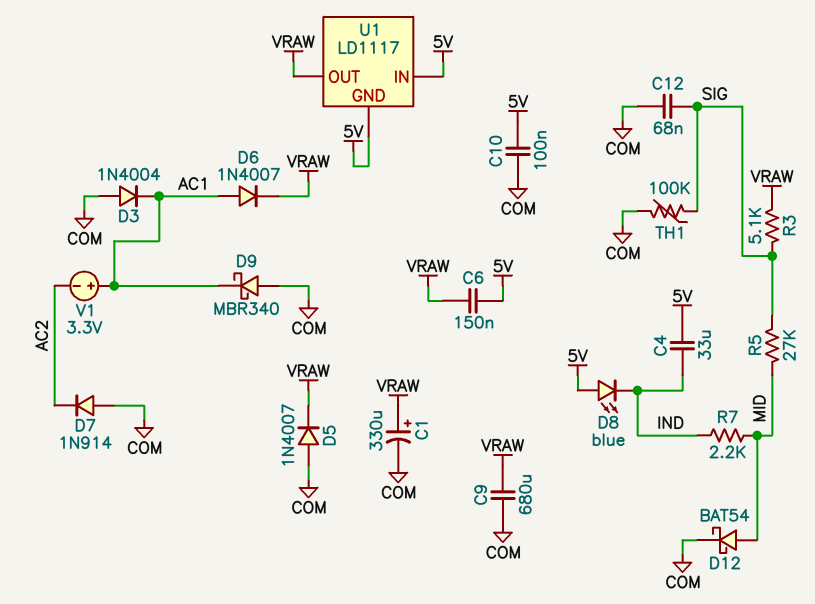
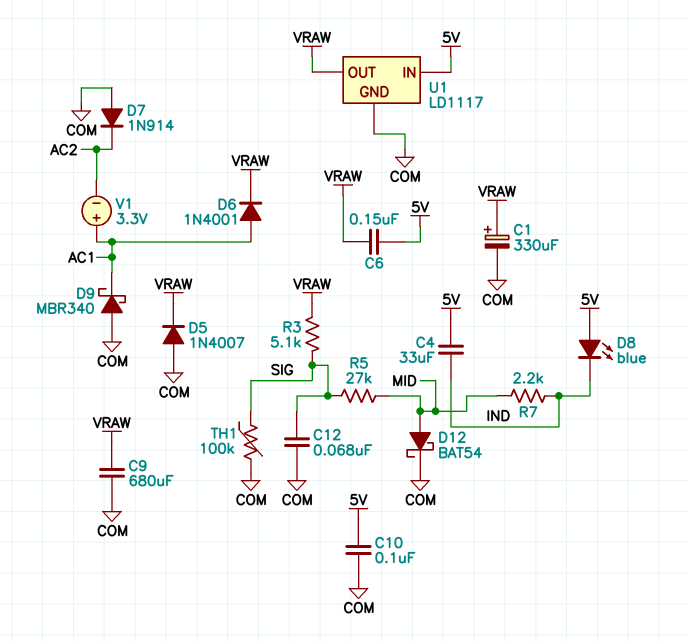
D3: diode 1N4004 (A COM, K AC1) -> none
D6: diode 1N4007 (A AC1, K VRAW) -> diode 1N4001 (A AC1, K VRAW)
U1 pin GND: 5V -> COM

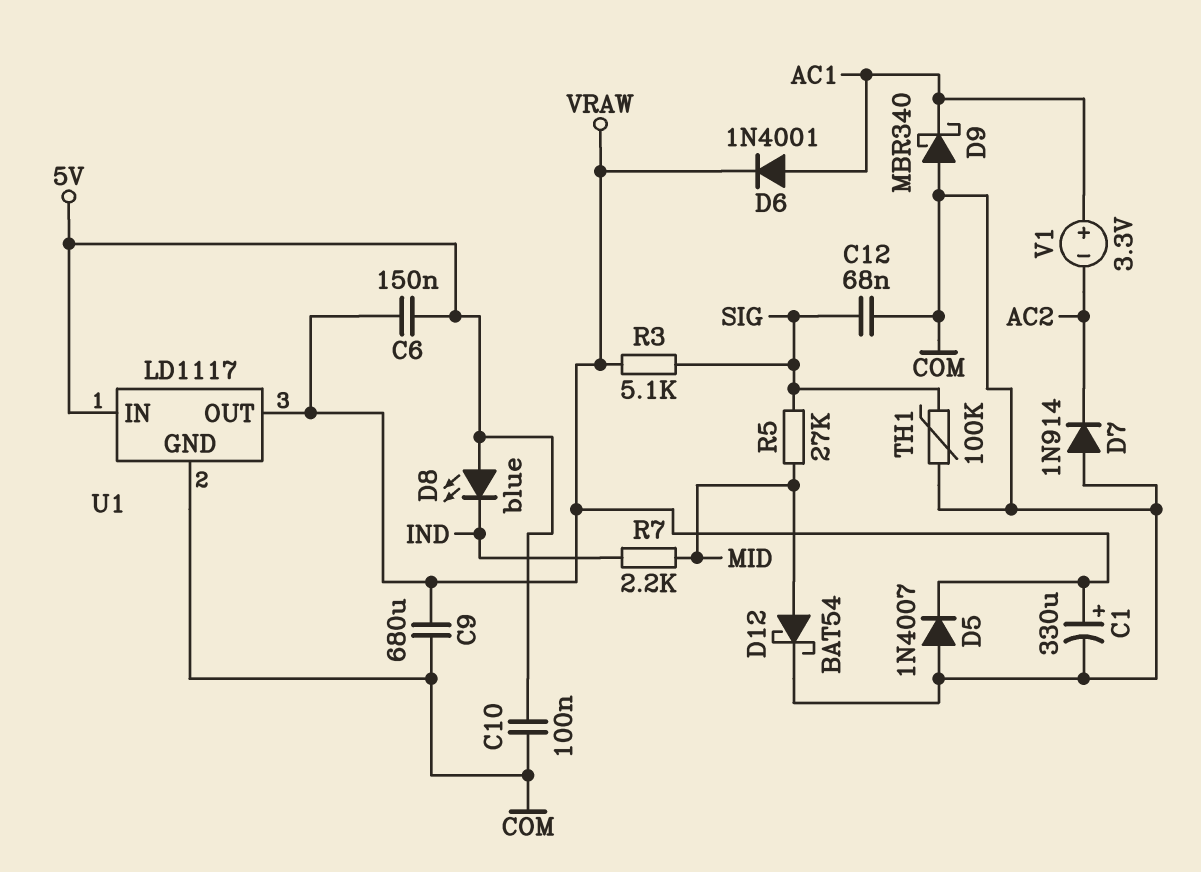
C4: 33uF (5V, IND) -> none

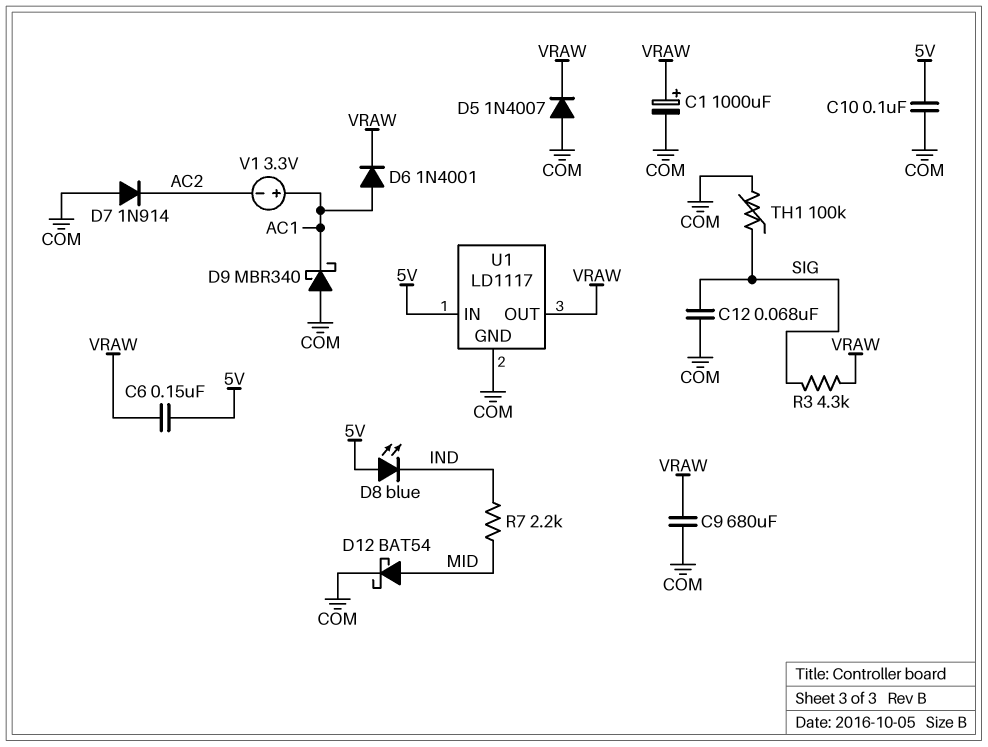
C1: 330uF (plus VRAW, minus COM) -> 1000uF (plus VRAW, minus COM)
R3: 5.1k (SIG, VRAW) -> 4.3k (SIG, VRAW)
R5: 27k (MID, SIG) -> none

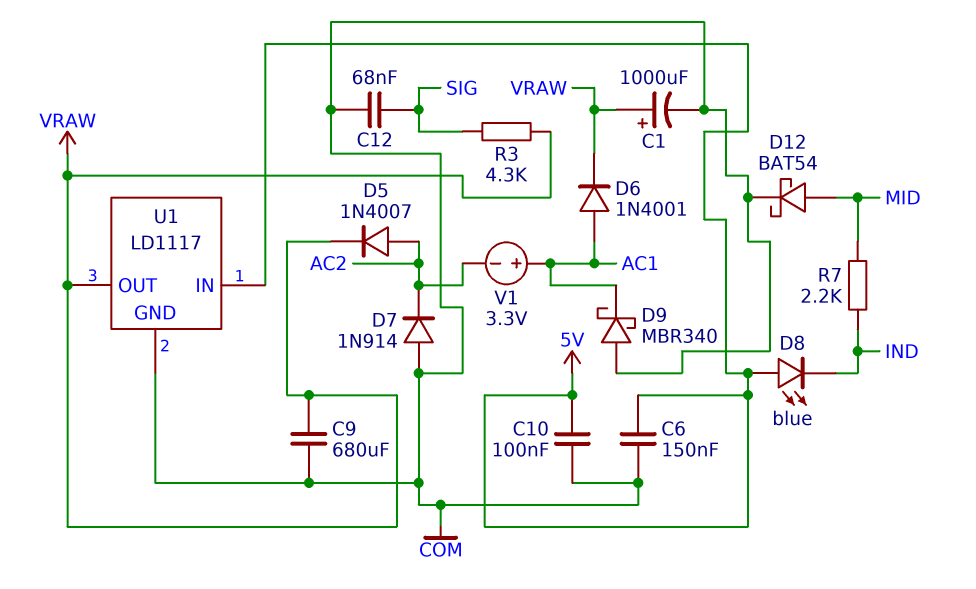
C6: 150nF (5V, VRAW) -> 150nF (5V, COM)
D5: diode 1N4007 (A COM, K VRAW) -> diode 1N4007 (A AC2, K VRAW)
TH1: 100k (COM, SIG) -> none

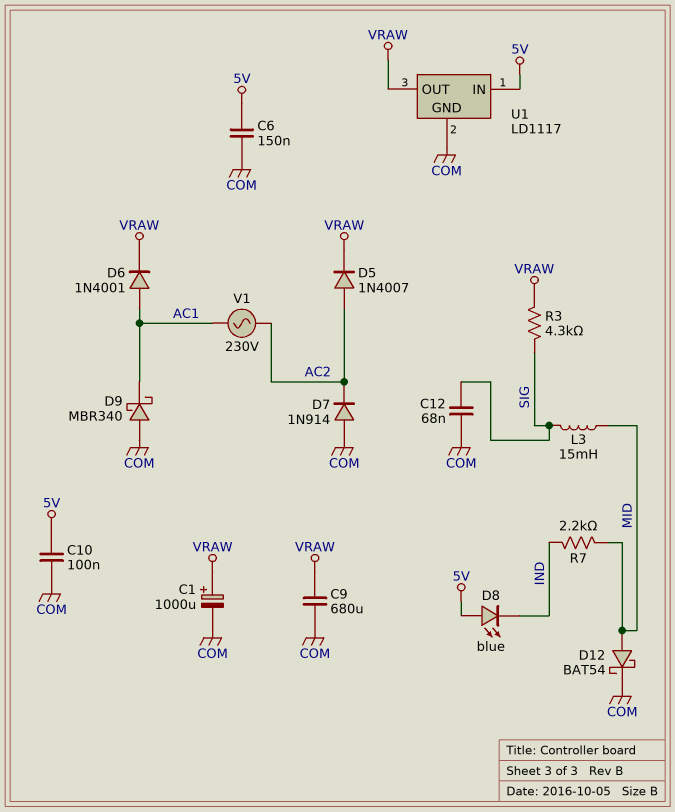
L3: none -> 15mH (MID, SIG)
V1: 3.3V (plus AC1, minus AC2) -> AC 230V (AC1, AC2)

